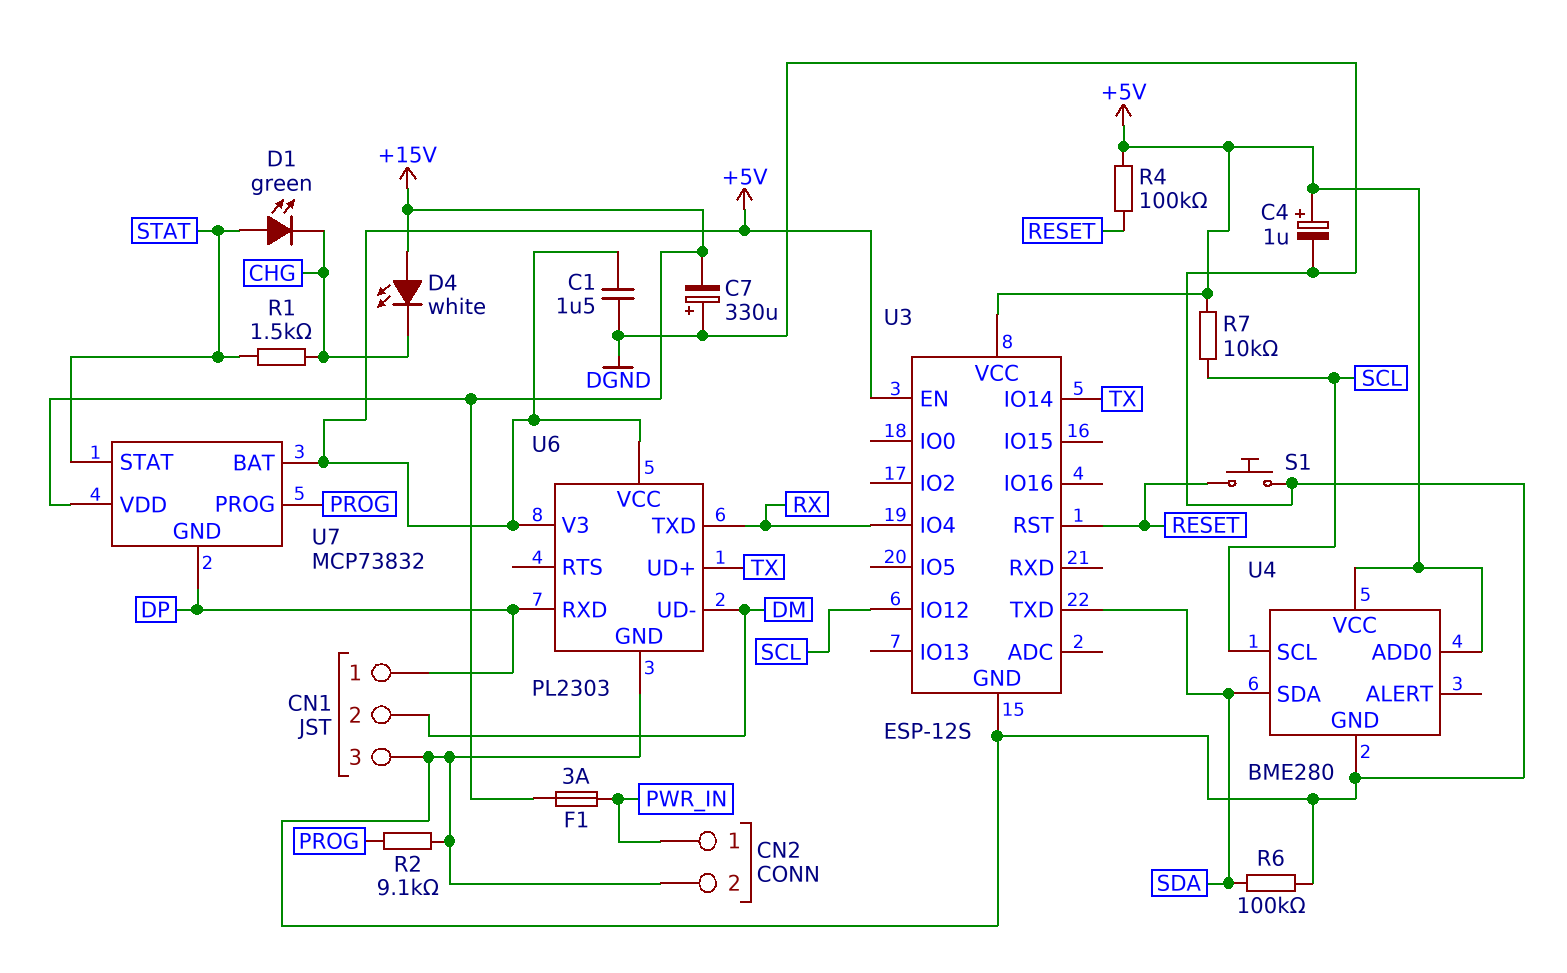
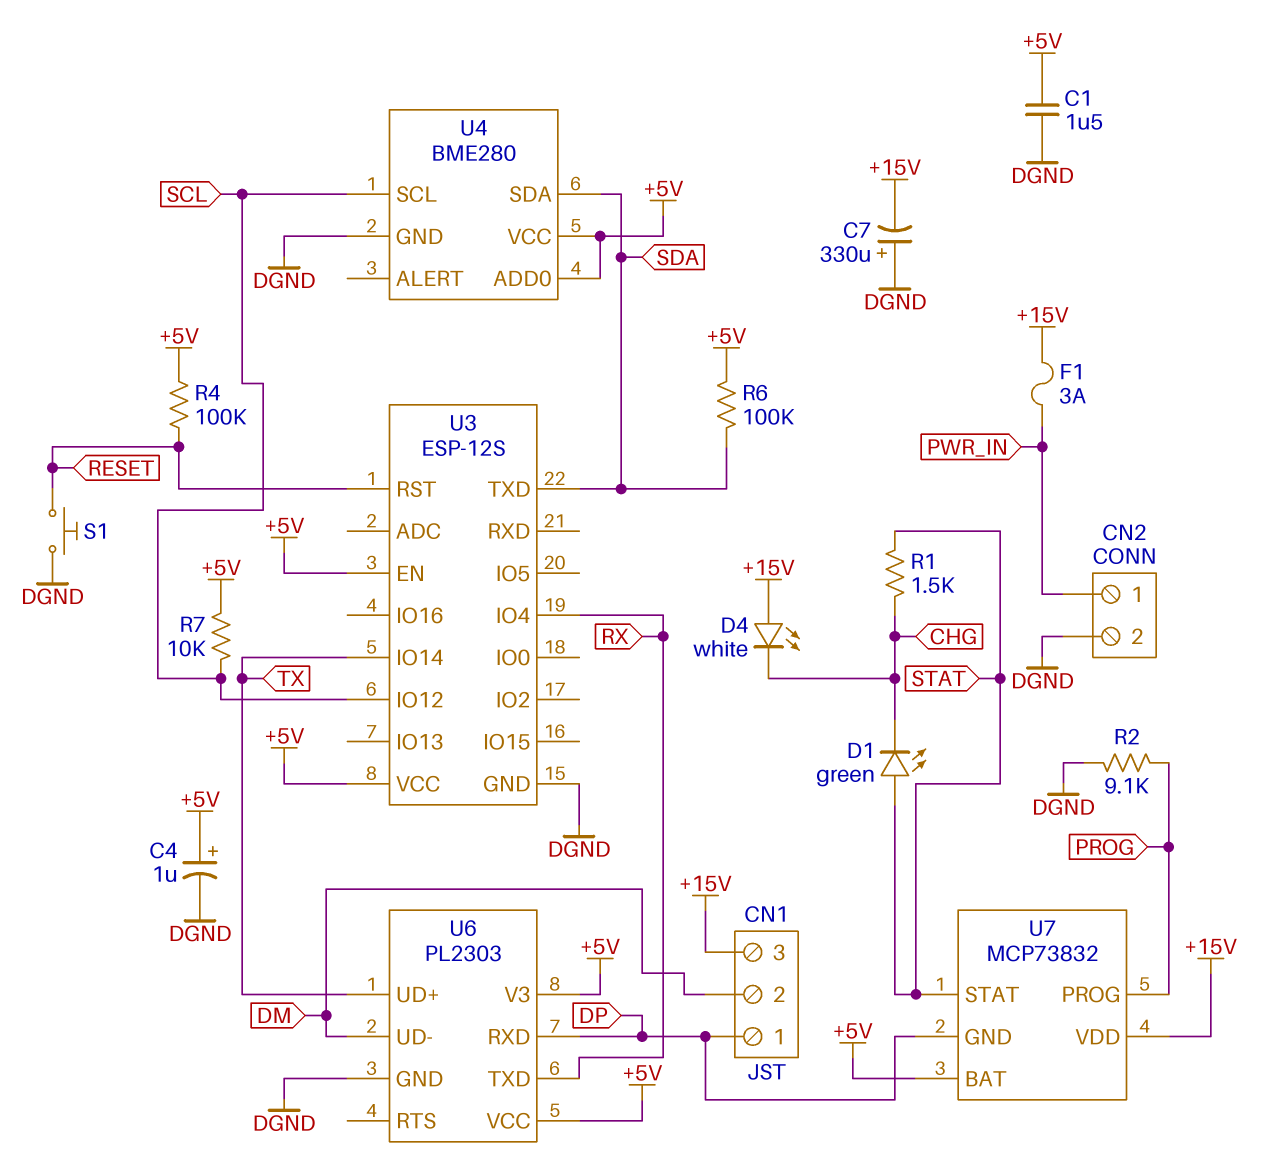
CN1 pin 3: DGND -> +15V
R6: 100k (DGND, SDA) -> 100k (+5V, SDA)

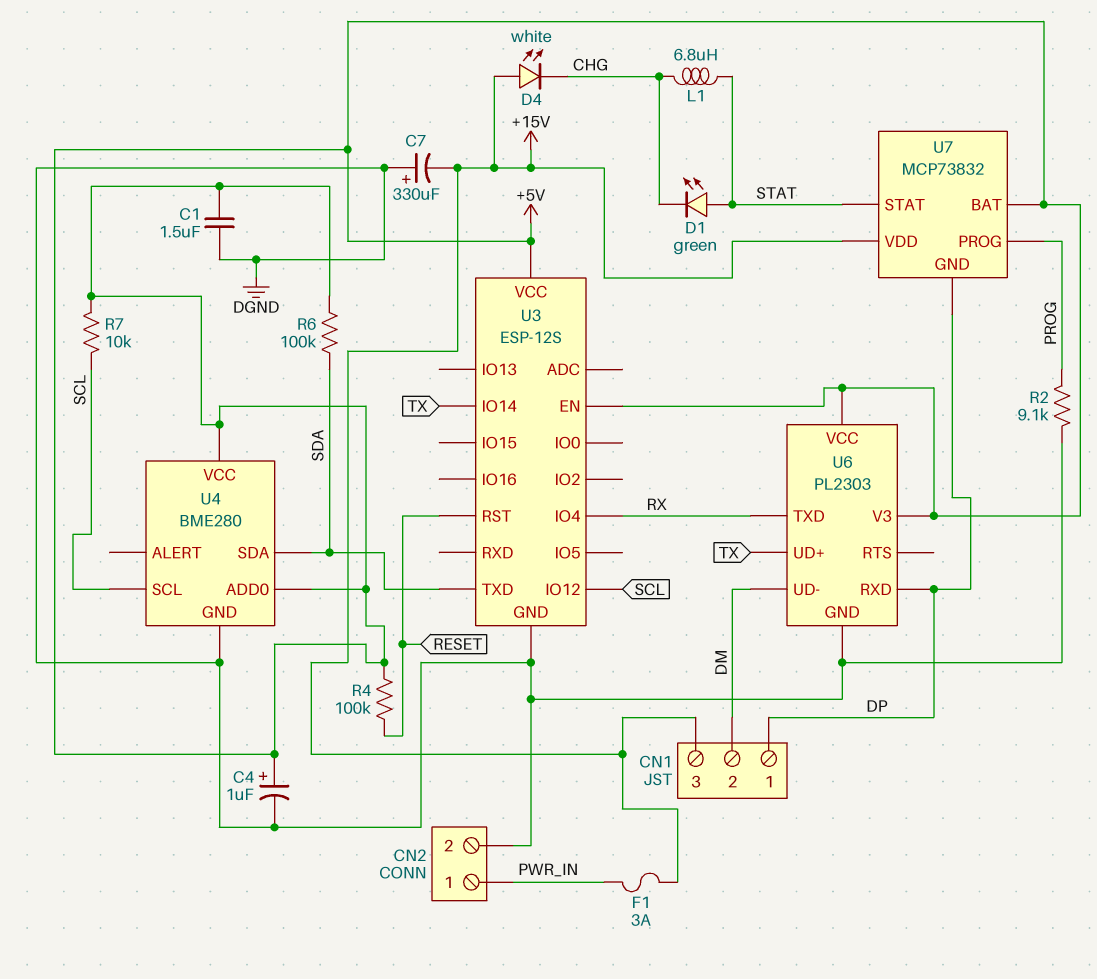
L1: none -> 6.8uH (CHG, STAT)
R1: 1.5k (CHG, STAT) -> none
S1: button (DGND, RESET) -> none

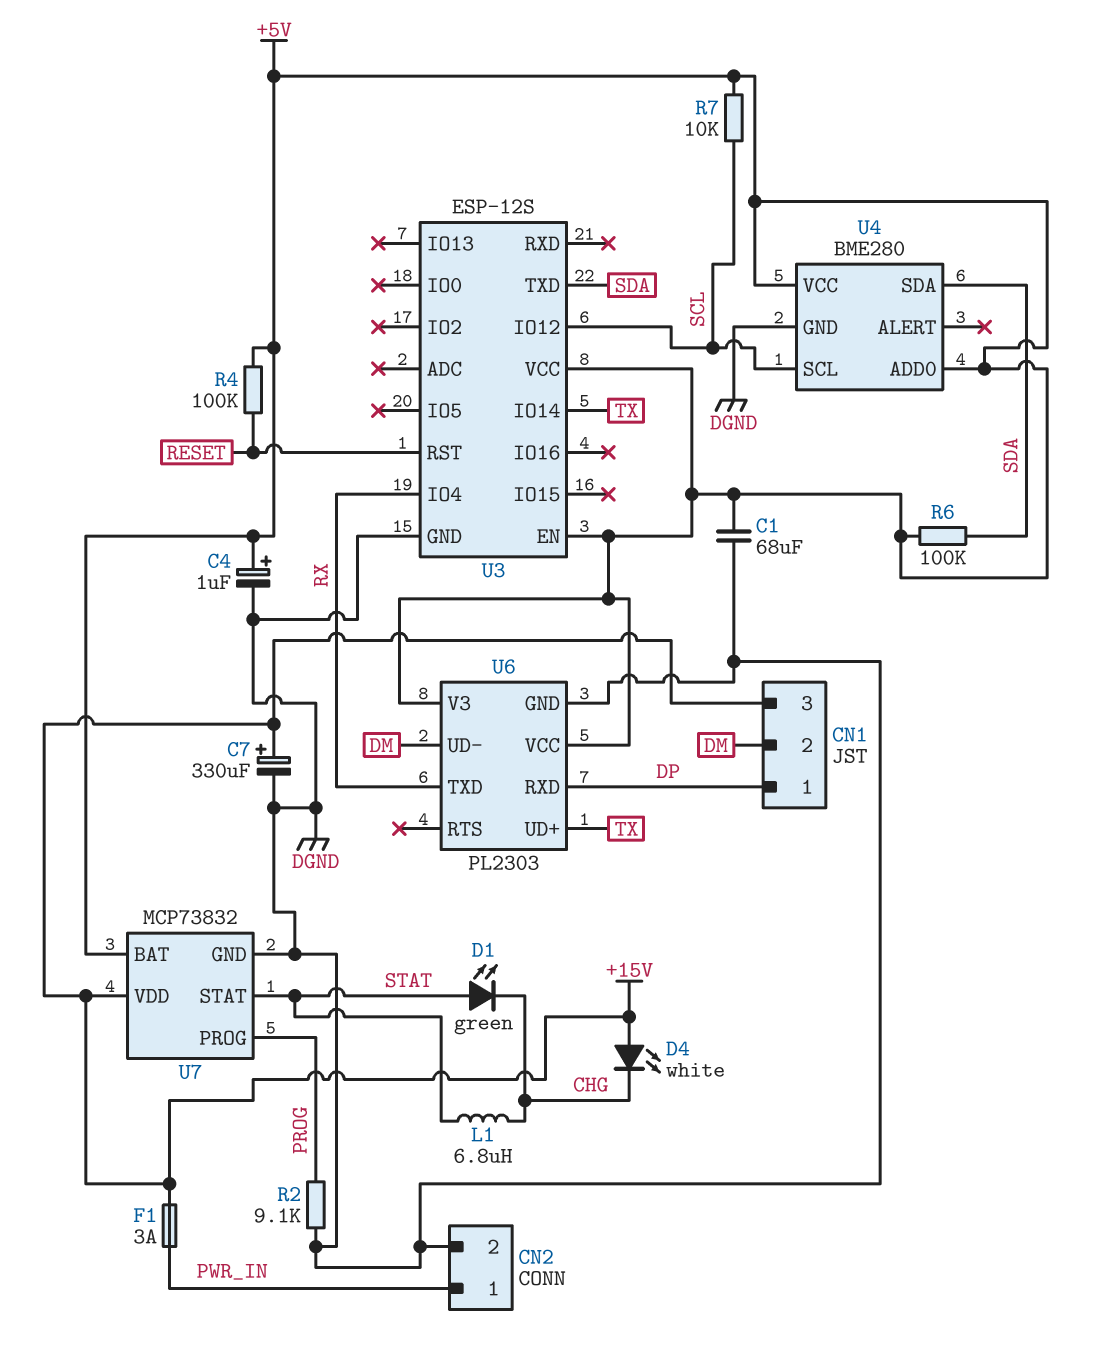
C1: 1.5uF (+5V, DGND) -> 68uF (+5V, DGND)
C7: 330uF (plus DGND, minus +15V) -> 330uF (plus +15V, minus DGND)
U7 pin GND: DP -> DGND

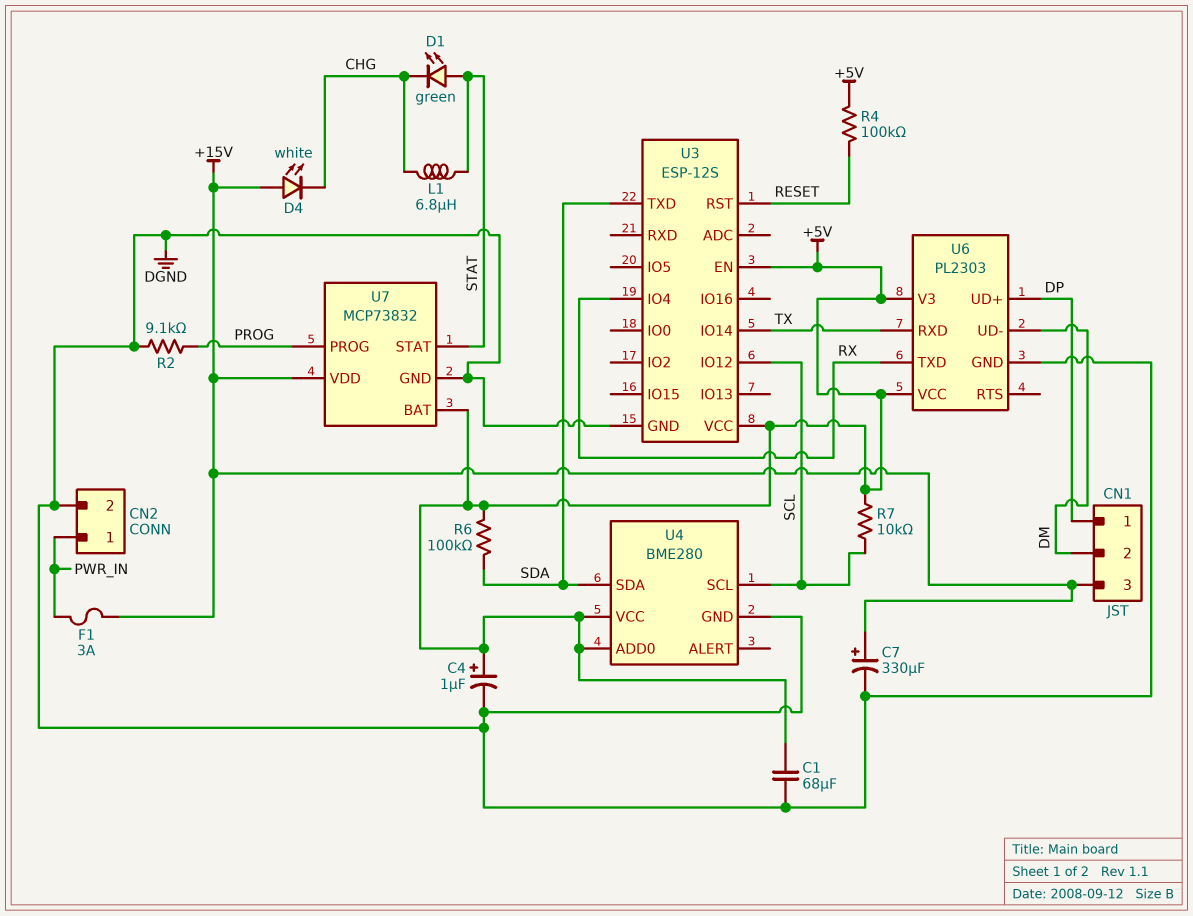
U6 pin RXD: DP -> TX
U6 pin UD+: TX -> DP

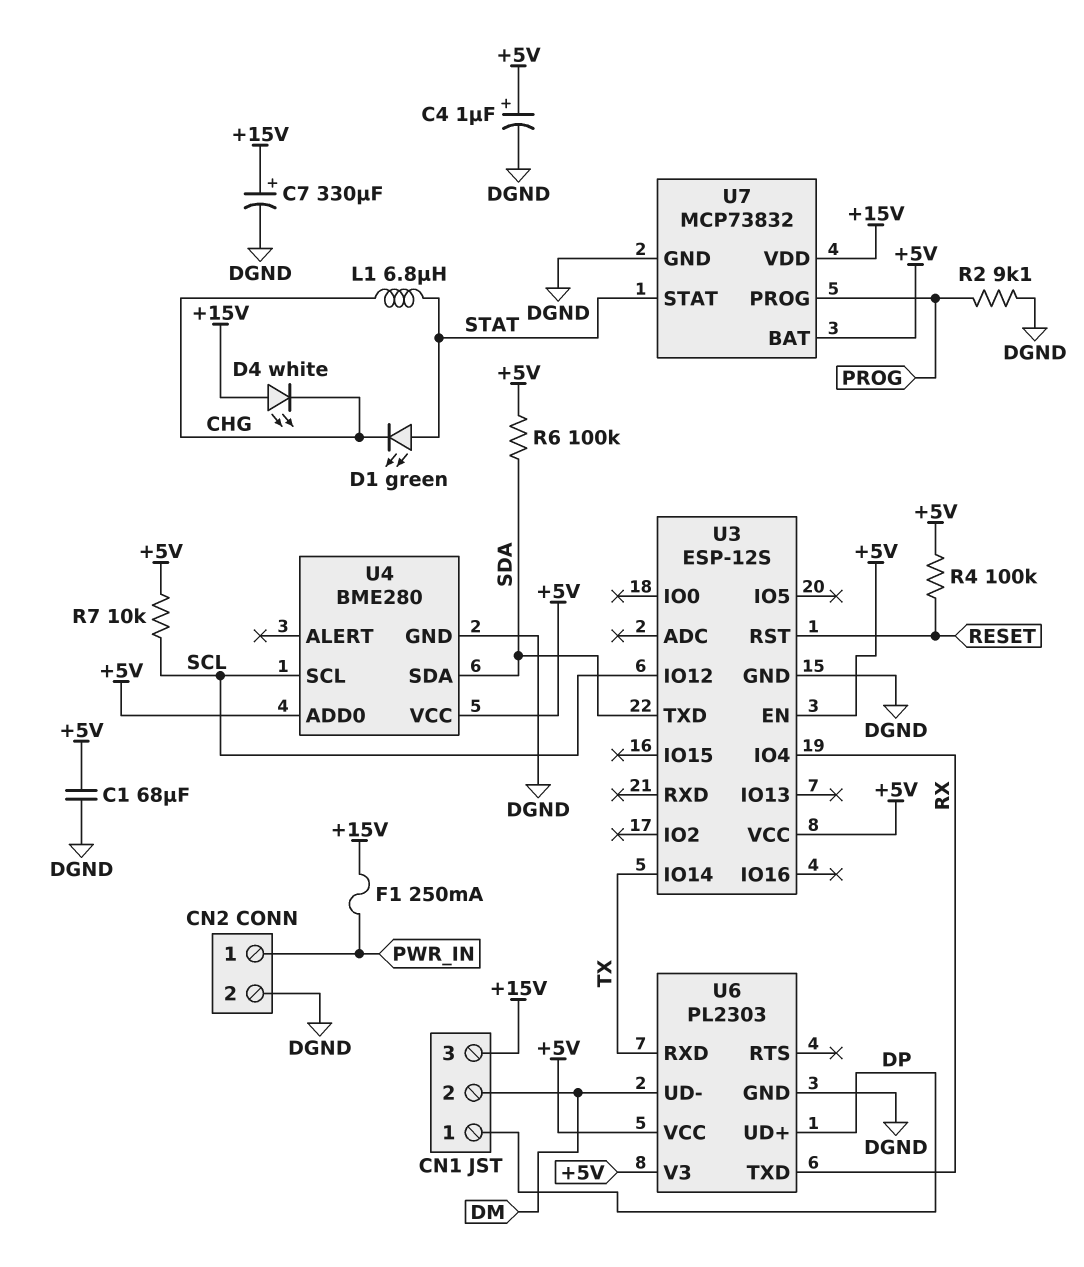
F1: 3A (+15V, PWR_IN) -> 250mA (+15V, PWR_IN)

